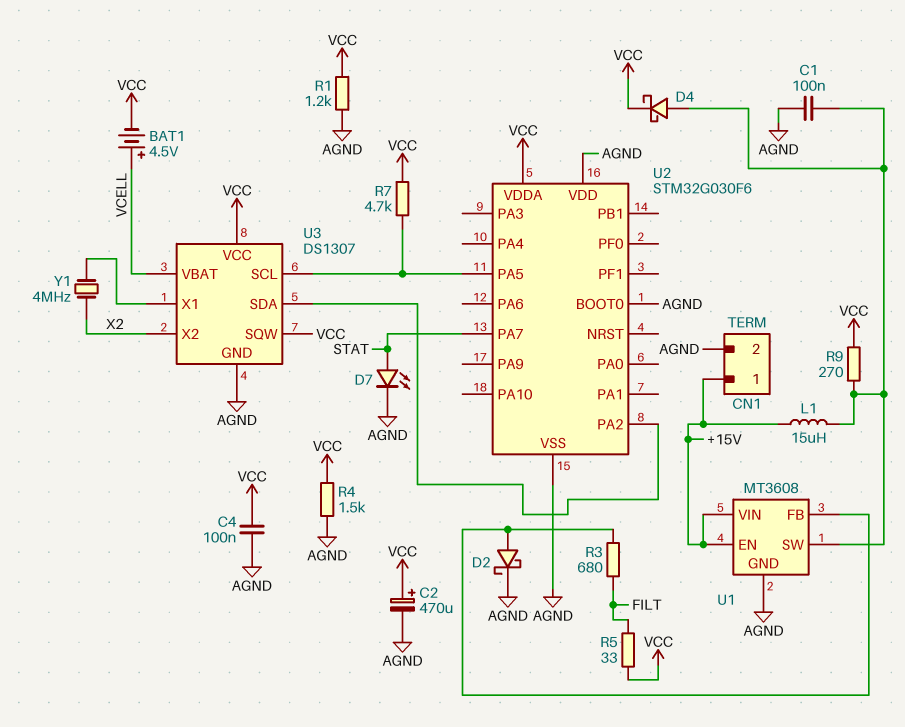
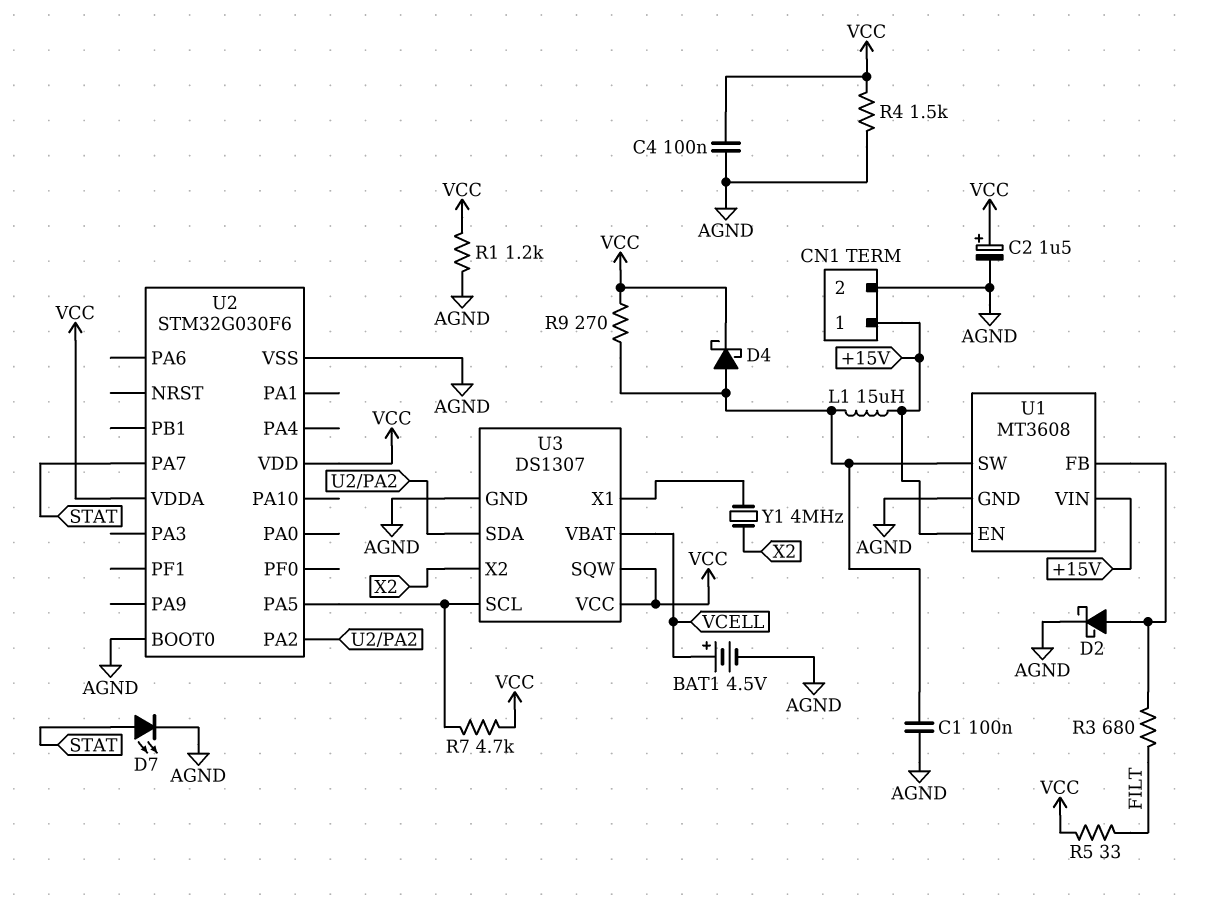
BAT1: 4.5V (plus VCELL, minus VCC) -> 4.5V (plus VCELL, minus AGND)
C2: 470uF (plus VCC, minus AGND) -> 1.5uF (plus VCC, minus AGND)
U2 pin VDD: AGND -> VCC

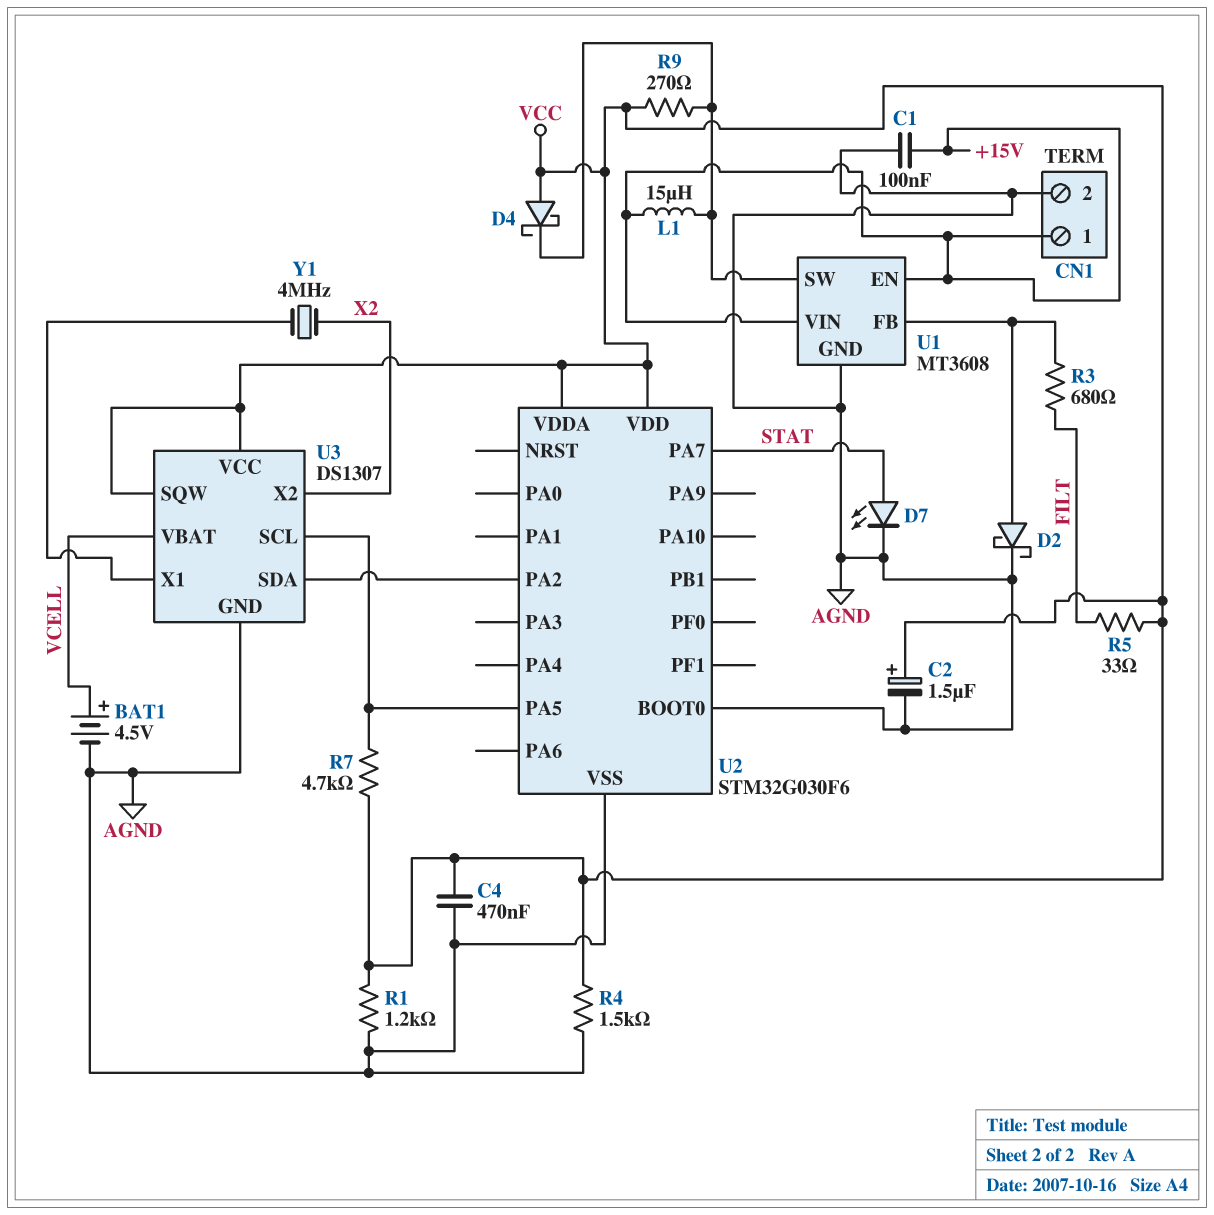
C1: 100nF (AGND, U1/SW) -> 100nF (+15V, AGND)
C4: 100nF (AGND, VCC) -> 470nF (AGND, VCC)
D4: schottky (A U1/SW, K VCC) -> schottky (A VCC, K U1/SW)

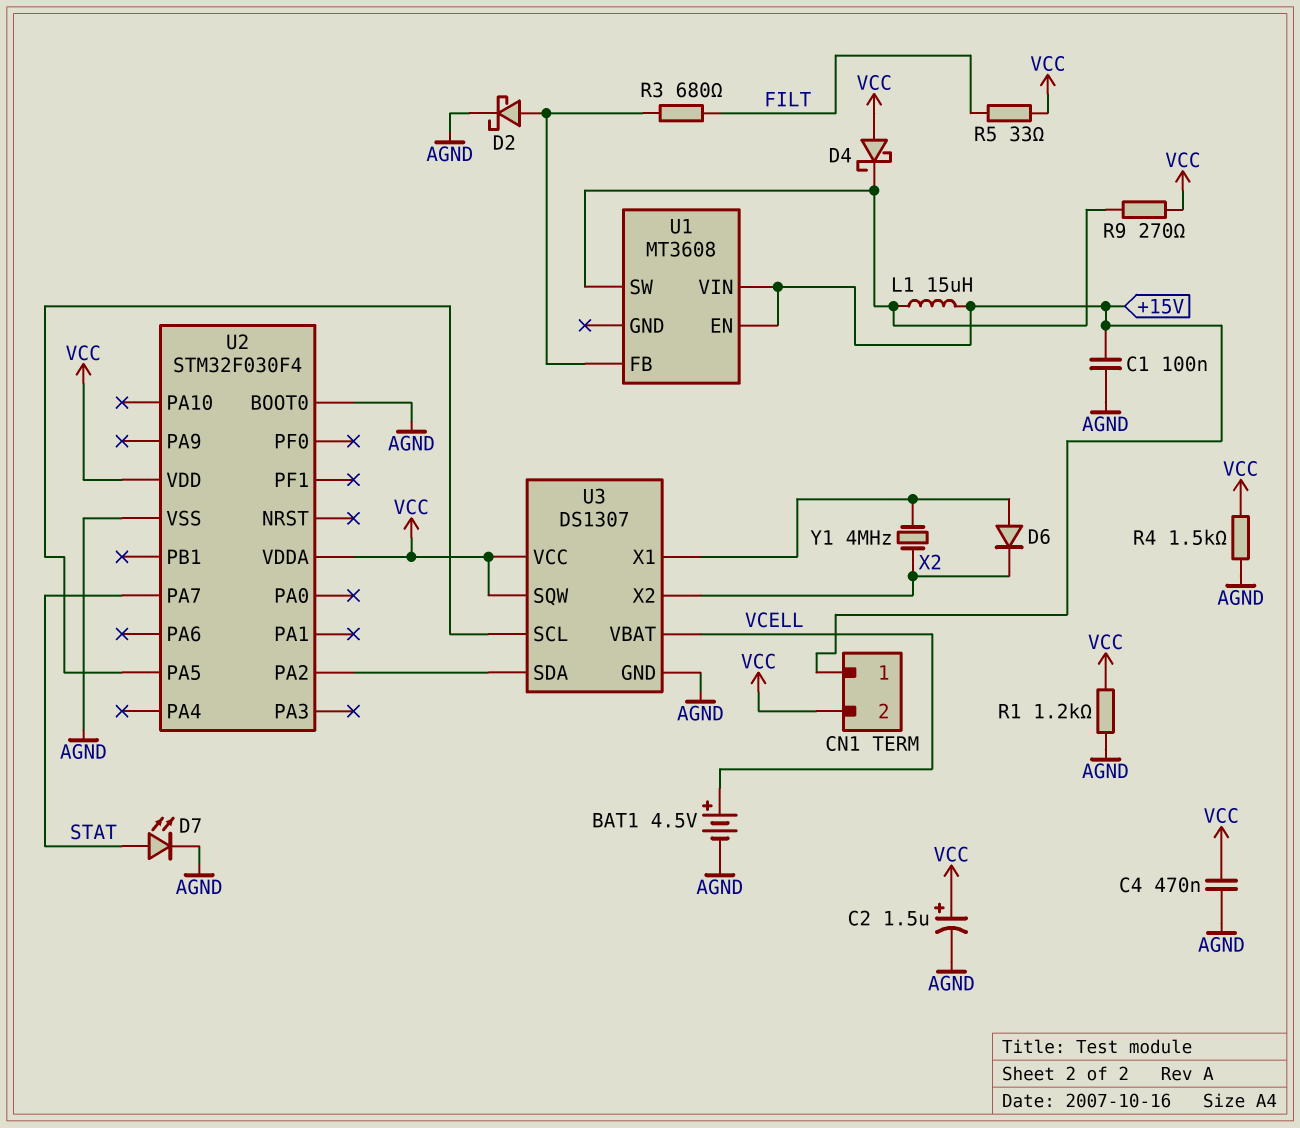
CN1 pin 2: AGND -> VCC
D6: none -> diode (A U3/X1, K X2)
R7: 4.7k (U2/PA5, VCC) -> none
U1 pin GND: AGND -> none
U2: STM32G030F6 -> STM32F030F4

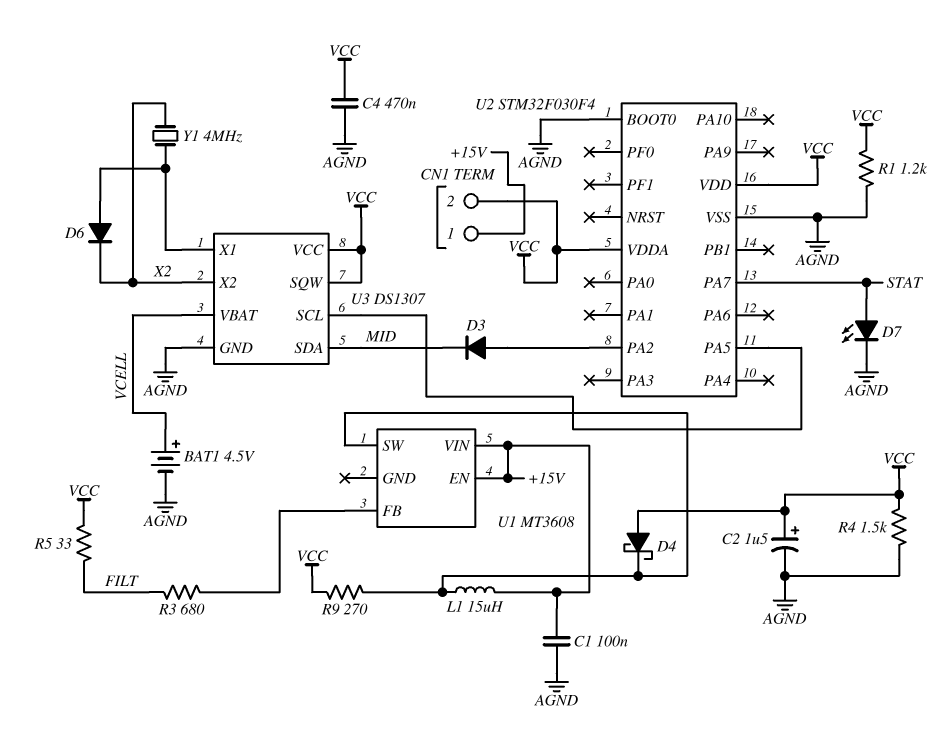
D2: schottky (A U1/FB, K AGND) -> none
D3: none -> diode (A U2/PA2, K MID)
U3 pin SDA: U2/PA2 -> MID

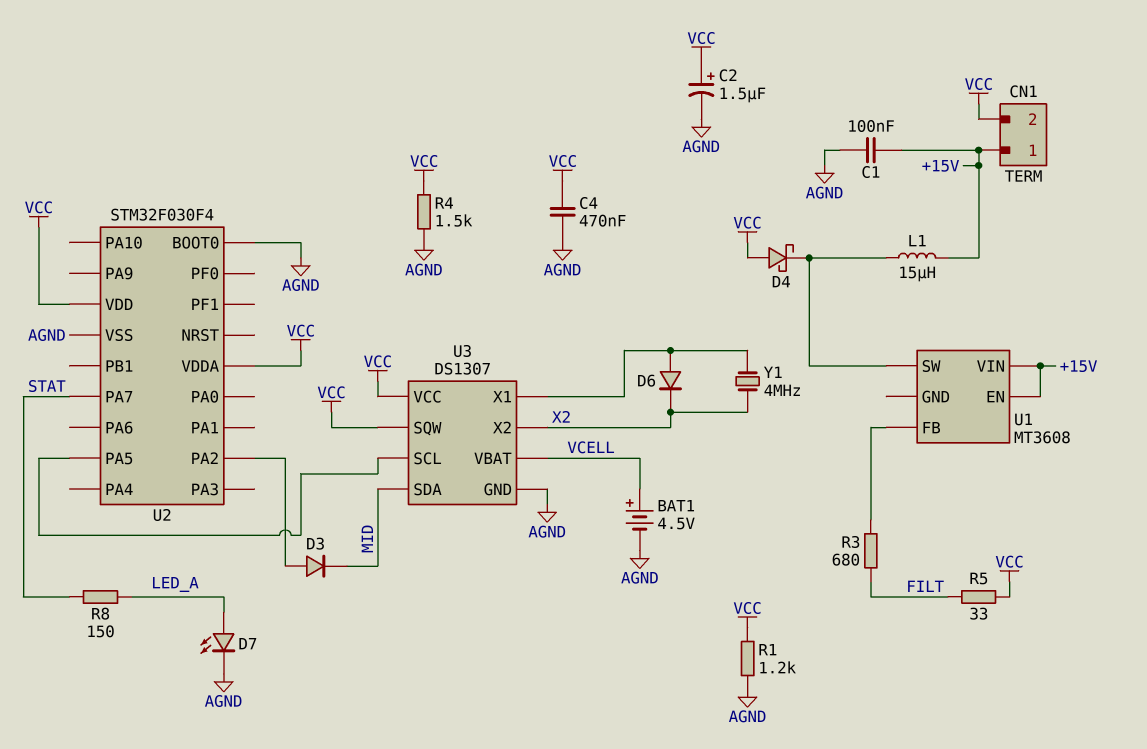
D7: LED (A STAT, K AGND) -> LED (A LED_A, K AGND)
R8: none -> 150 (LED_A, STAT)
R9: 270 (U1/SW, VCC) -> none

